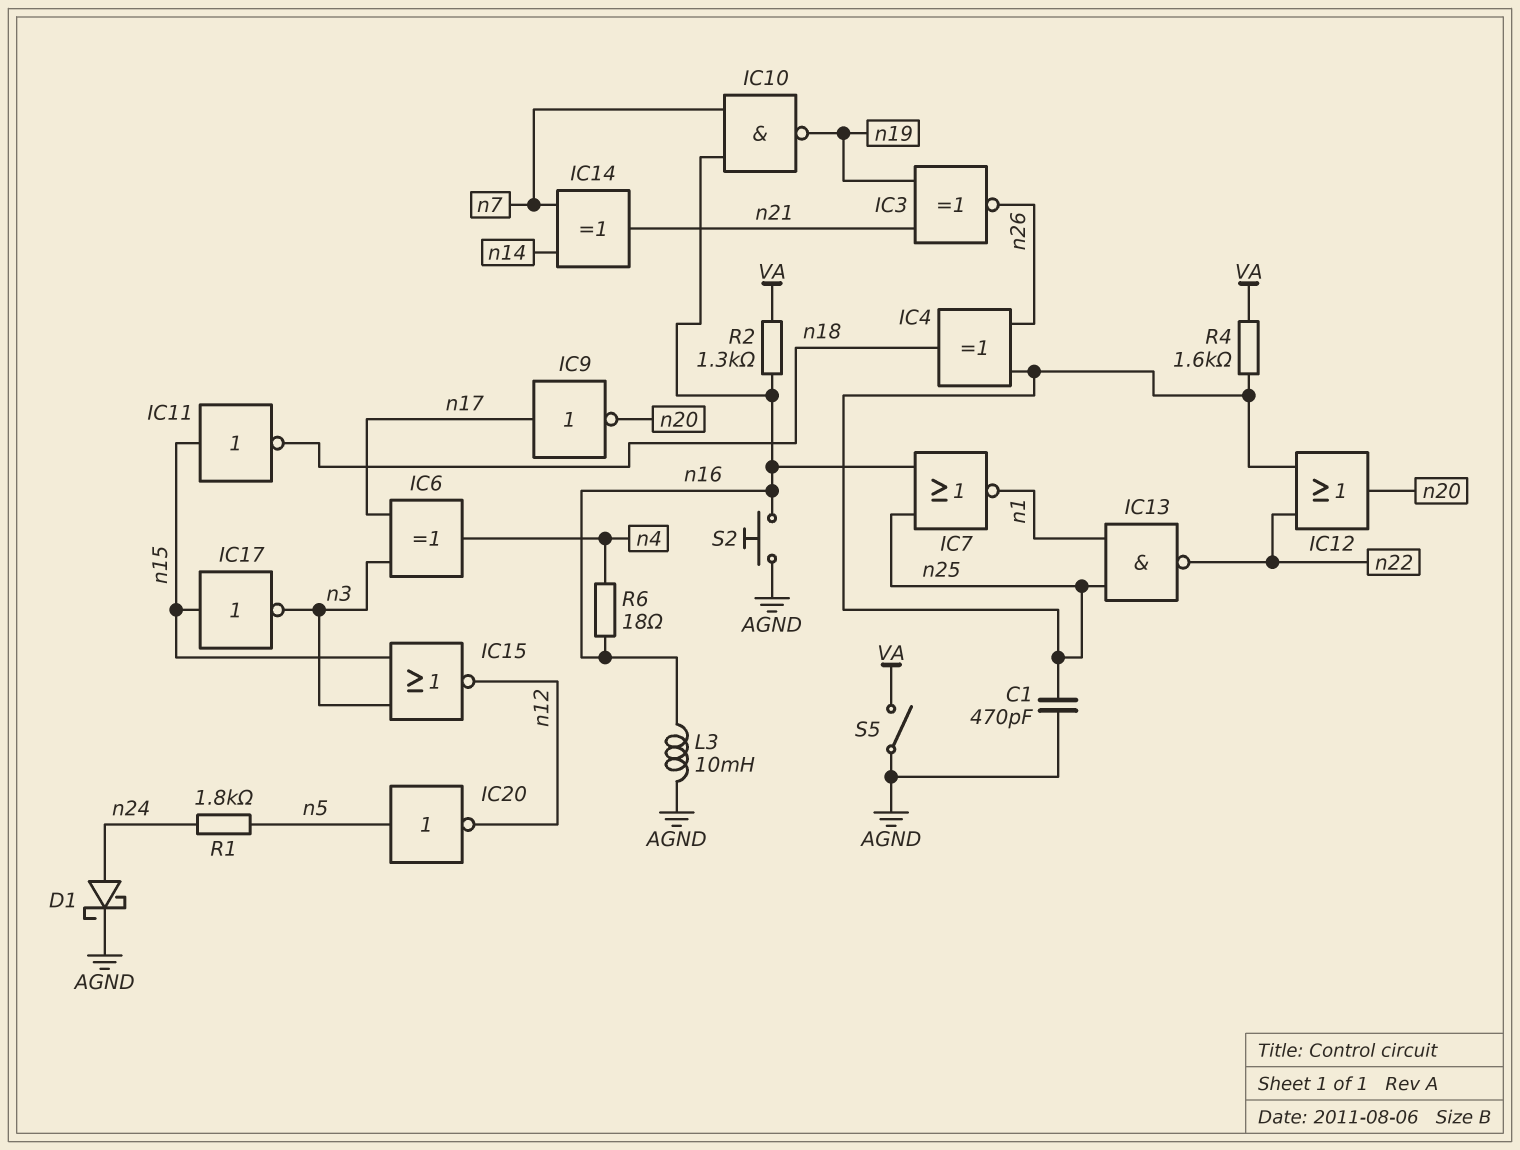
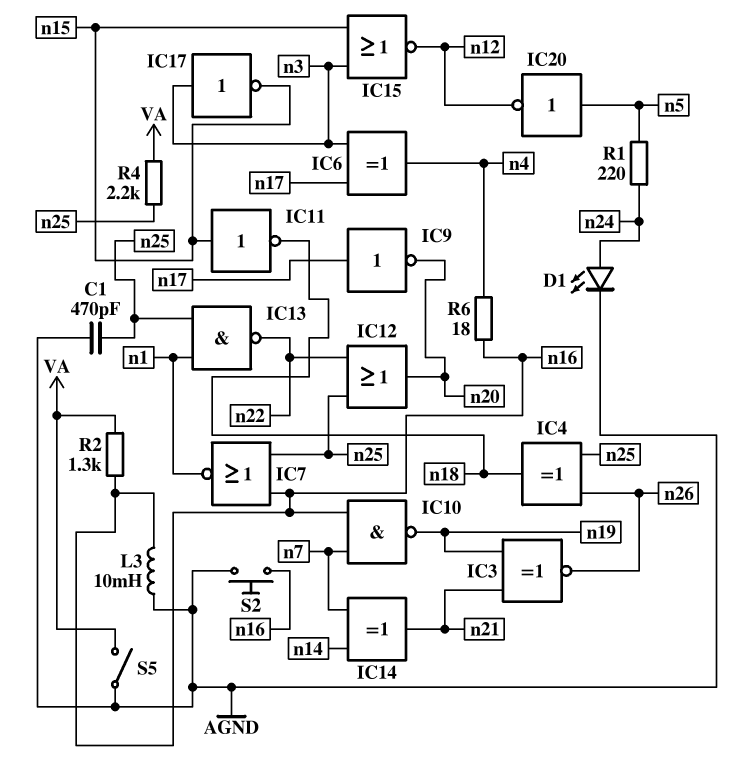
D1: schottky (A n24, K AGND) -> LED (A n24, K AGND)
IC17: NOT (in n15, out n3) -> NOT (in n3, out n15)
R1: 1.8k (n5, n24) -> 220 (n5, n24)
R4: 1.6k (VA, n25) -> 2.2k (VA, n25)

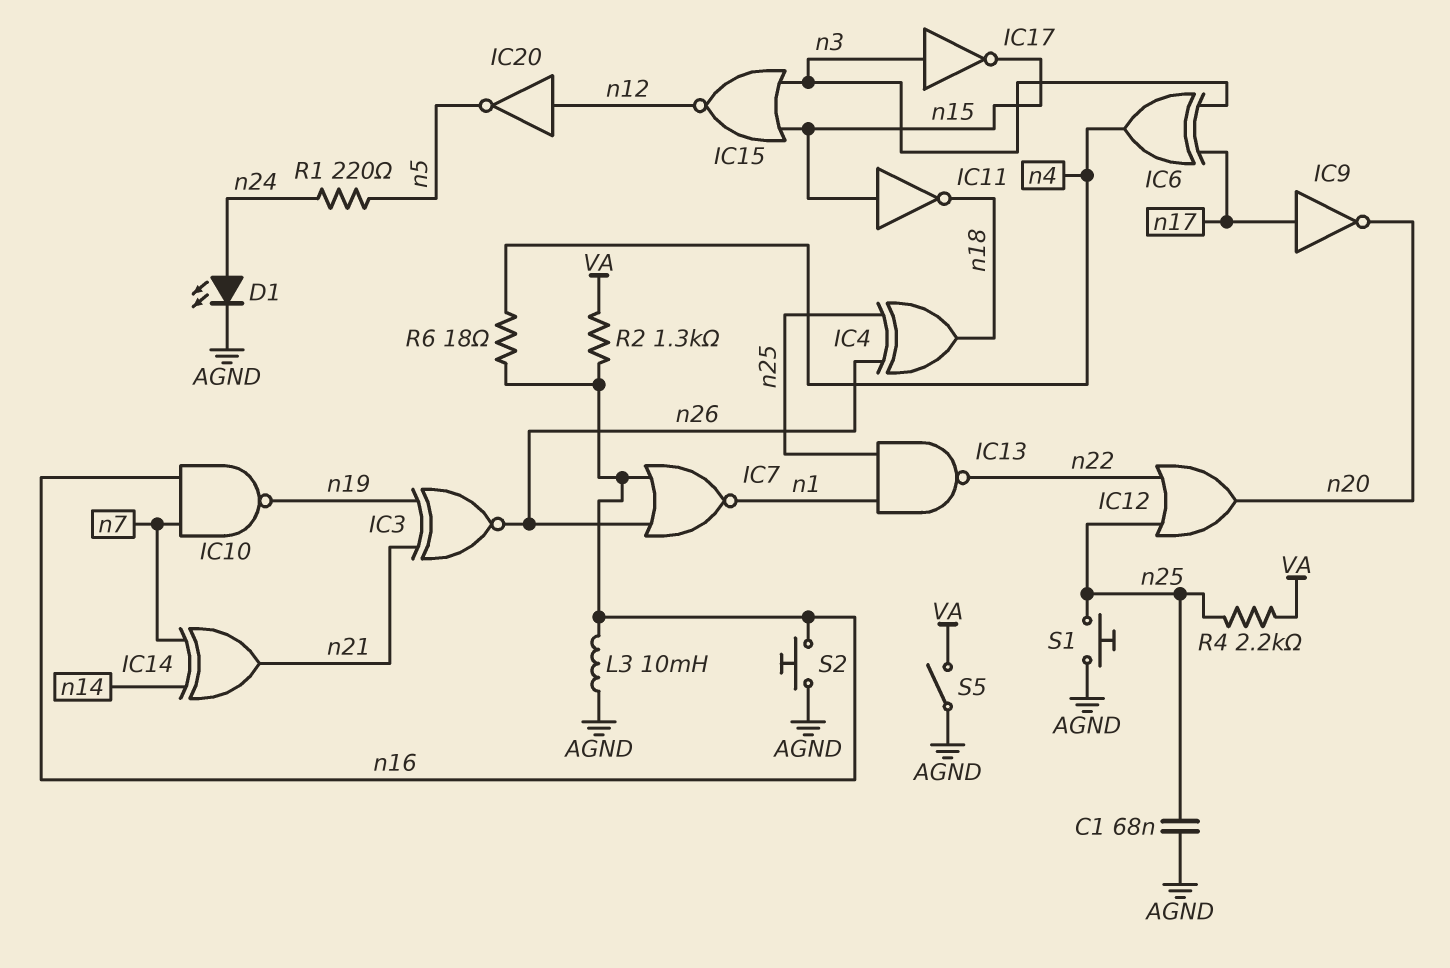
C1: 470pF (AGND, n25) -> 68nF (AGND, n25)
IC7: NOR (in n16, in n25, out n1) -> NOR (in n16, in n26, out n1)
IC20: NOT (in n5, out n12) -> NOT (in n12, out n5)
S1: none -> button (AGND, n25)

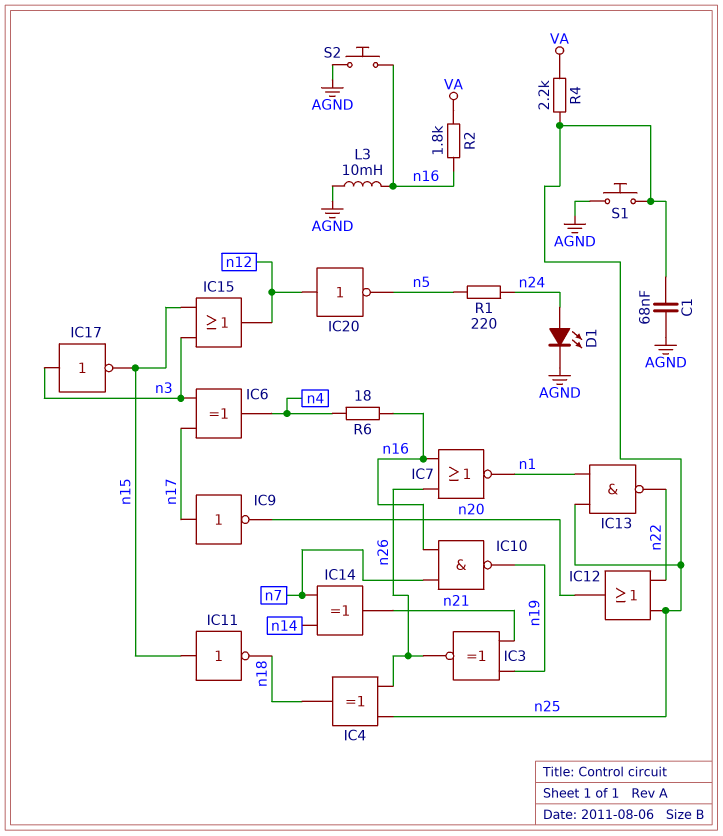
IC15: NOR (in n3, in n15, out n12) -> OR (in n3, in n15, out n12)
R2: 1.3k (VA, n16) -> 1.8k (VA, n16)
S5: switch (AGND, VA) -> none

